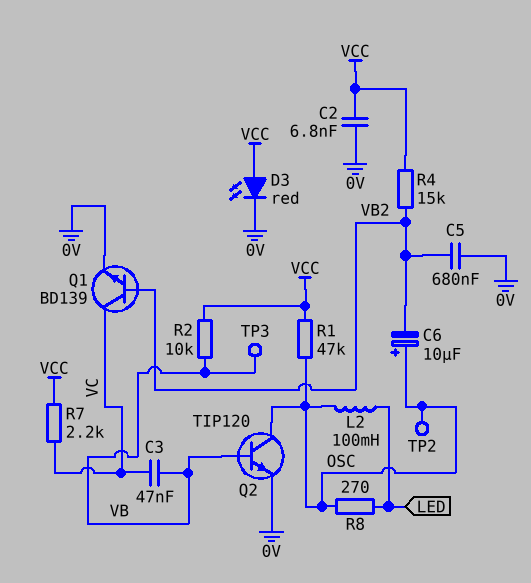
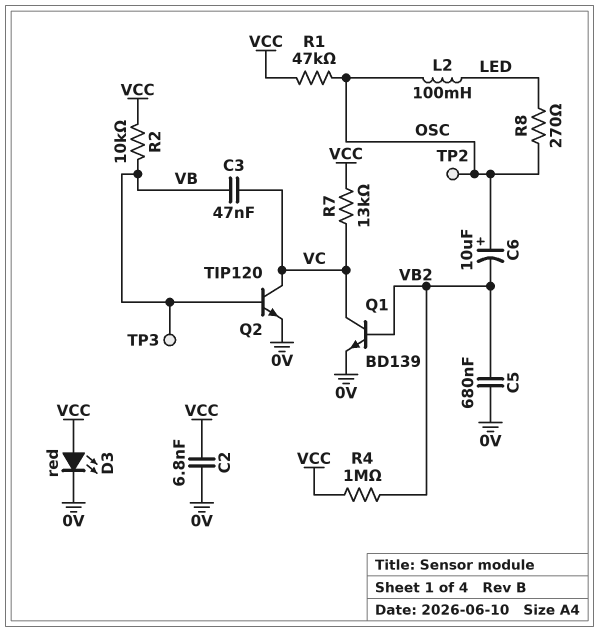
Q2: NPN TIP120 (B VB, C OSC, E 0V) -> NPN TIP120 (B VB, C VC, E 0V)
R4: 15k (VB2, VCC) -> 1M (VB2, VCC)
R7: 2.2k (VC, VCC) -> 13k (VC, VCC)

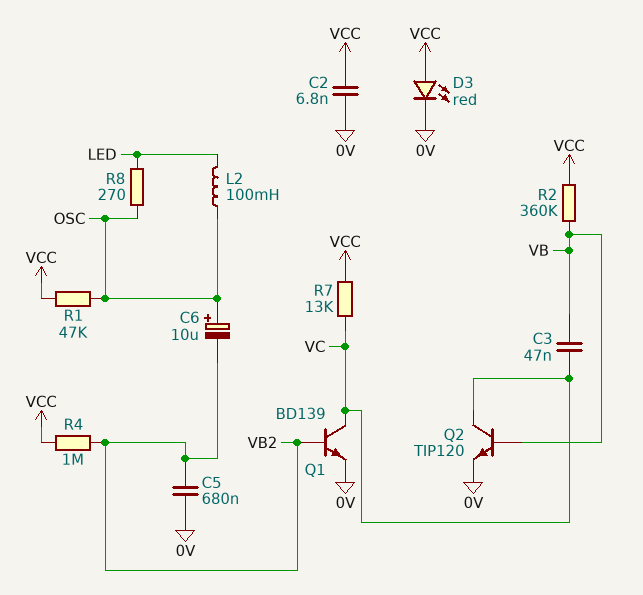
R2: 10k (VB, VCC) -> 360k (VB, VCC)
TP2: test point (OSC) -> none
TP3: test point (VB) -> none

